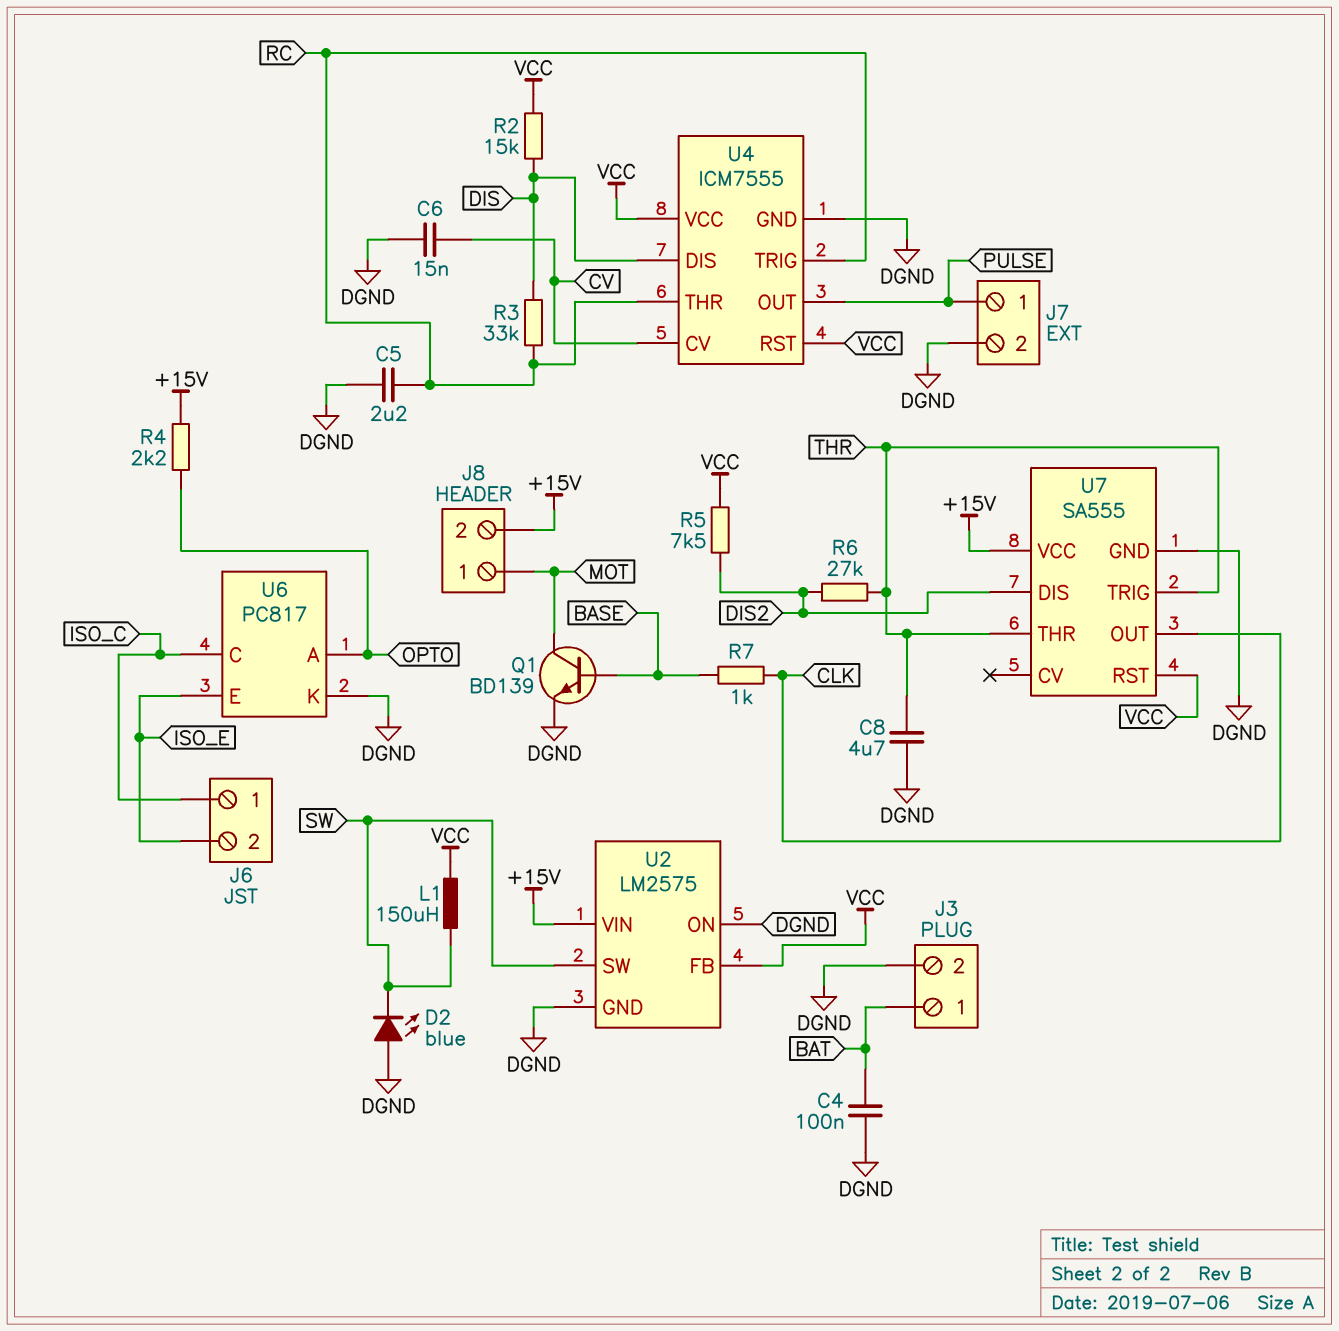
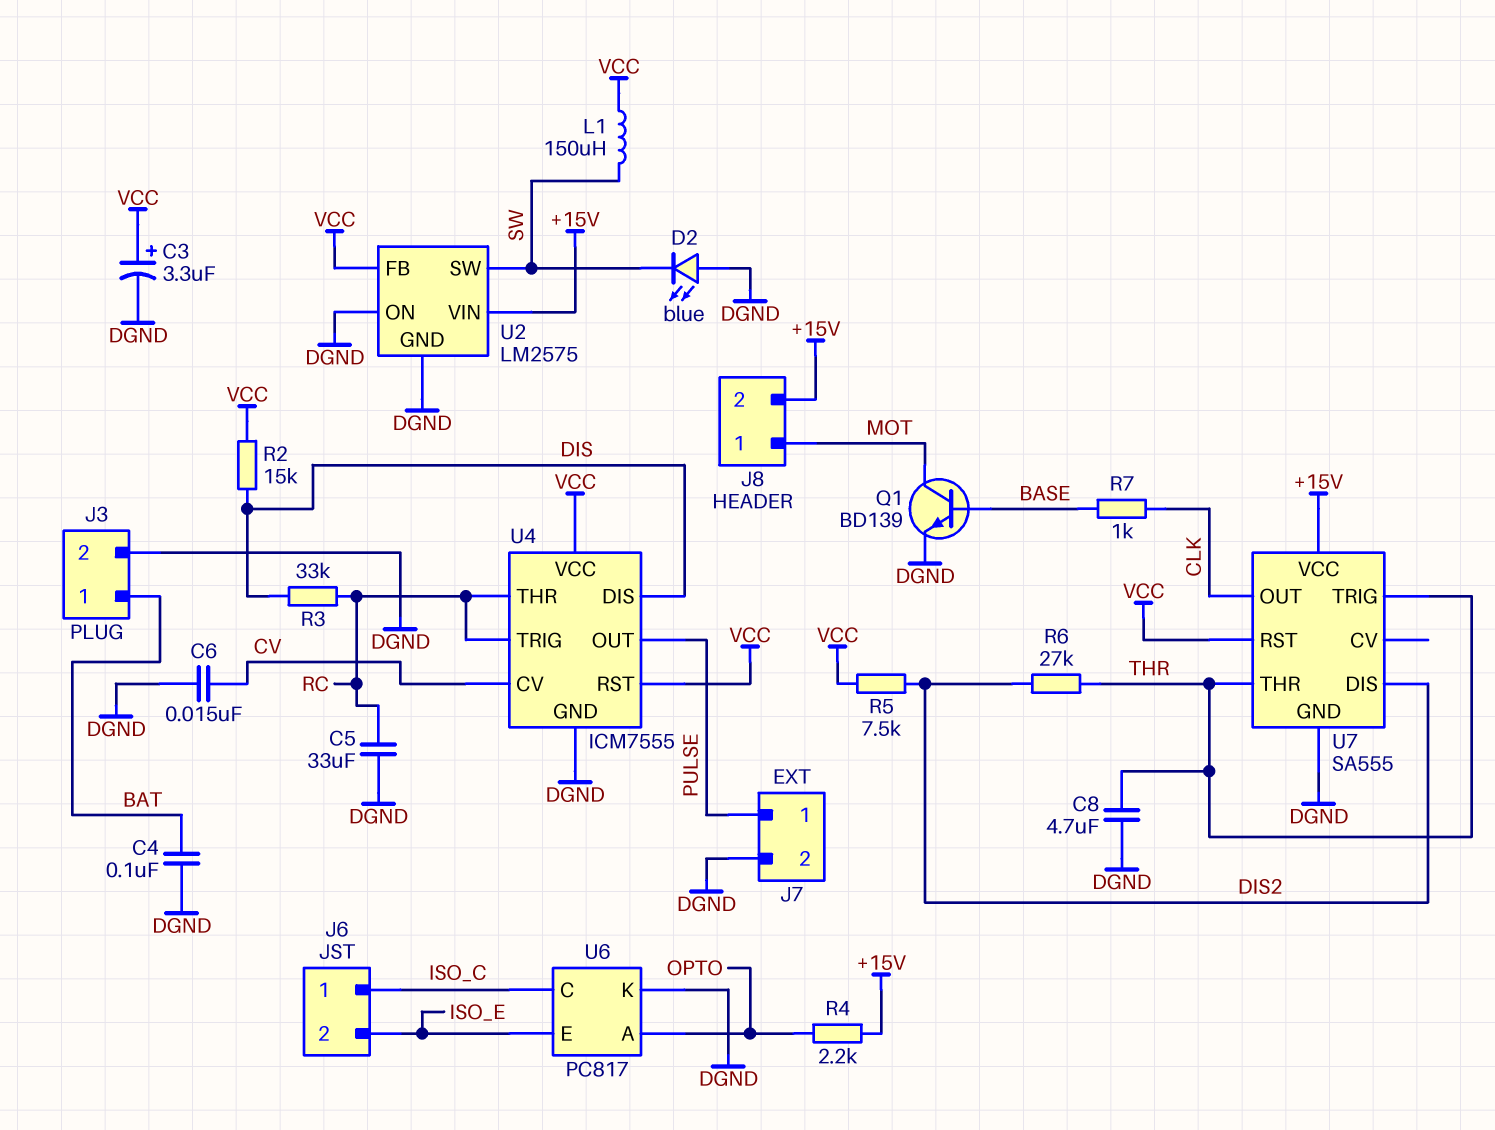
C3: none -> 3.3uF (plus VCC, minus DGND)
C5: 2.2uF (DGND, RC) -> 33uF (DGND, RC)

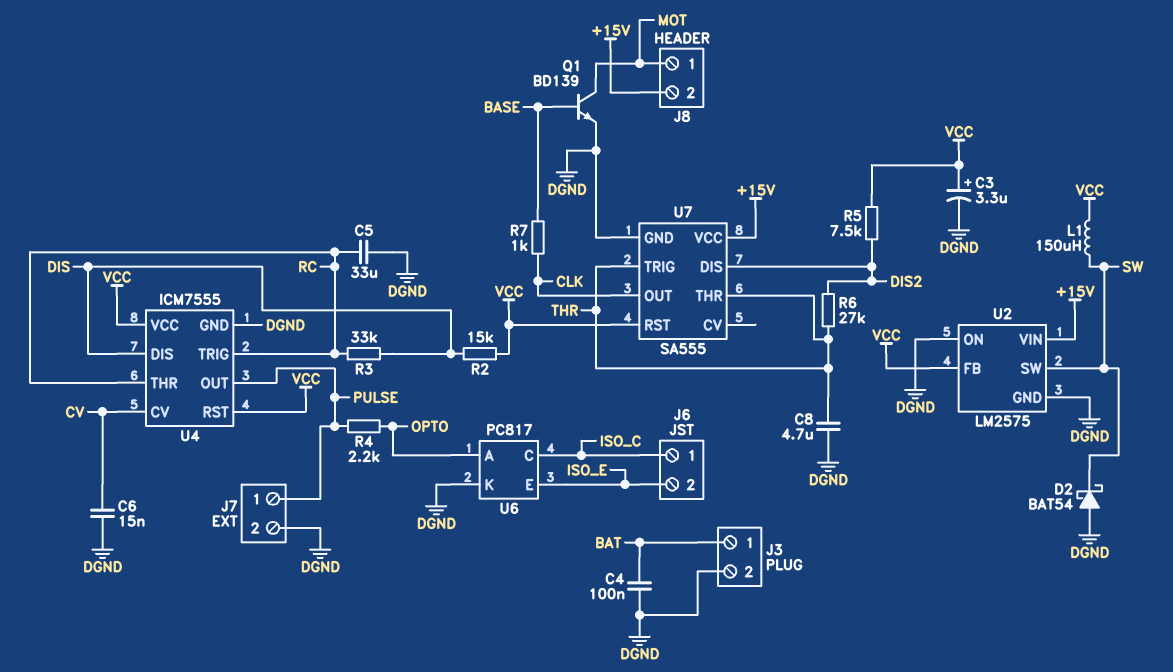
D2: LED blue (A DGND, K SW) -> schottky BAT54 (A DGND, K SW)
R4: 2.2k (+15V, OPTO) -> 2.2k (OPTO, PULSE)

